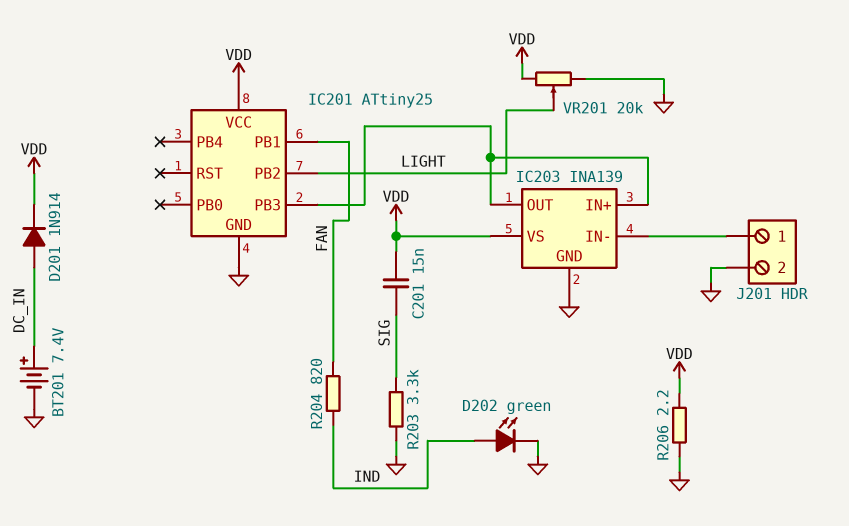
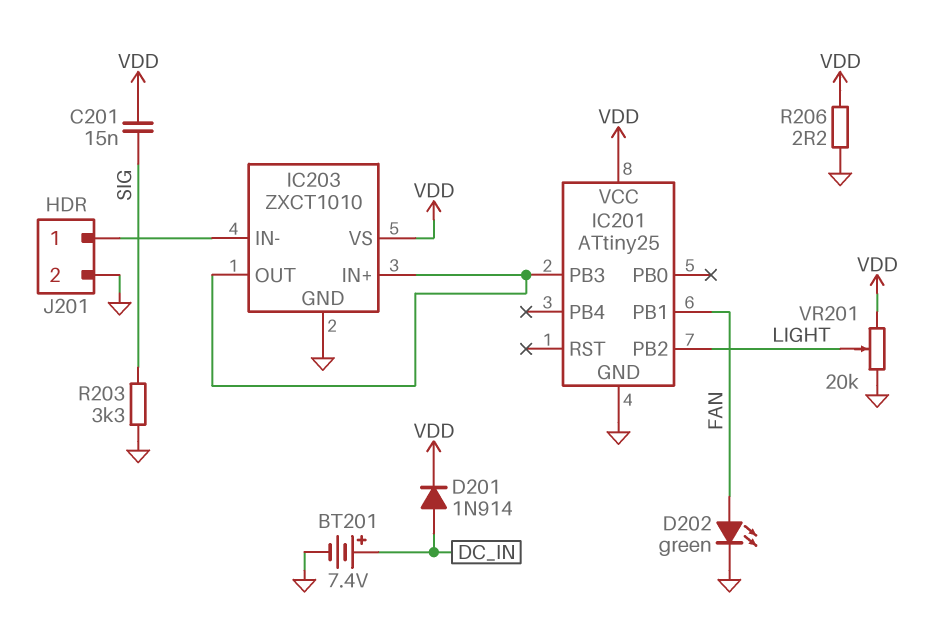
D202: LED green (A IND, K GND) -> LED green (A FAN, K GND)
IC203: INA139 -> ZXCT1010
R204: 820 (FAN, IND) -> none

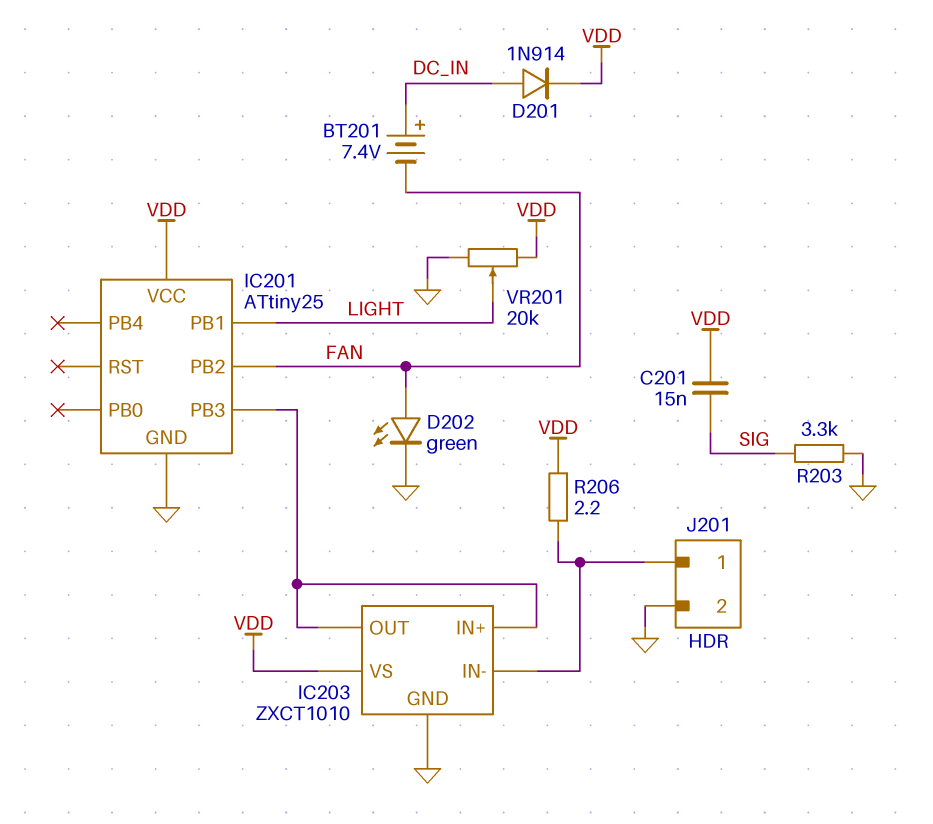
BT201: 7.4V (plus DC_IN, minus GND) -> 7.4V (plus DC_IN, minus FAN)
IC201 pin PB1: FAN -> LIGHT
IC201 pin PB2: LIGHT -> FAN
R206: 2.2 (GND, VDD) -> 2.2 (IC203/IN-, VDD)

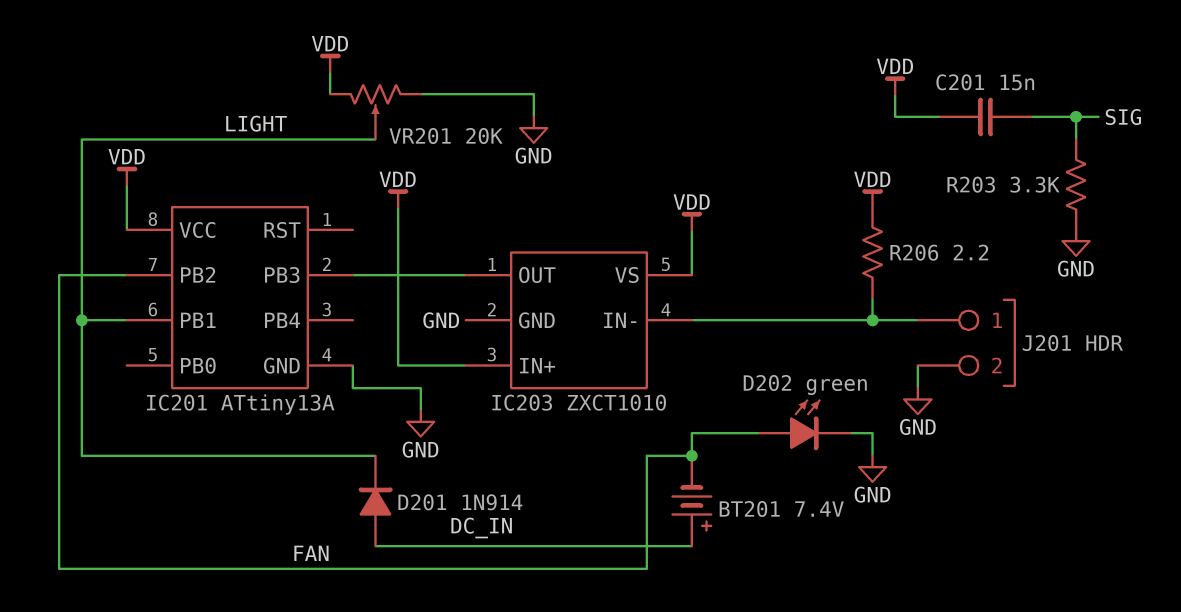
D201: diode 1N914 (A DC_IN, K VDD) -> diode 1N914 (A DC_IN, K LIGHT)
IC201: ATtiny25 -> ATtiny13A
IC203 pin IN+: IC201/PB3 -> VDD

